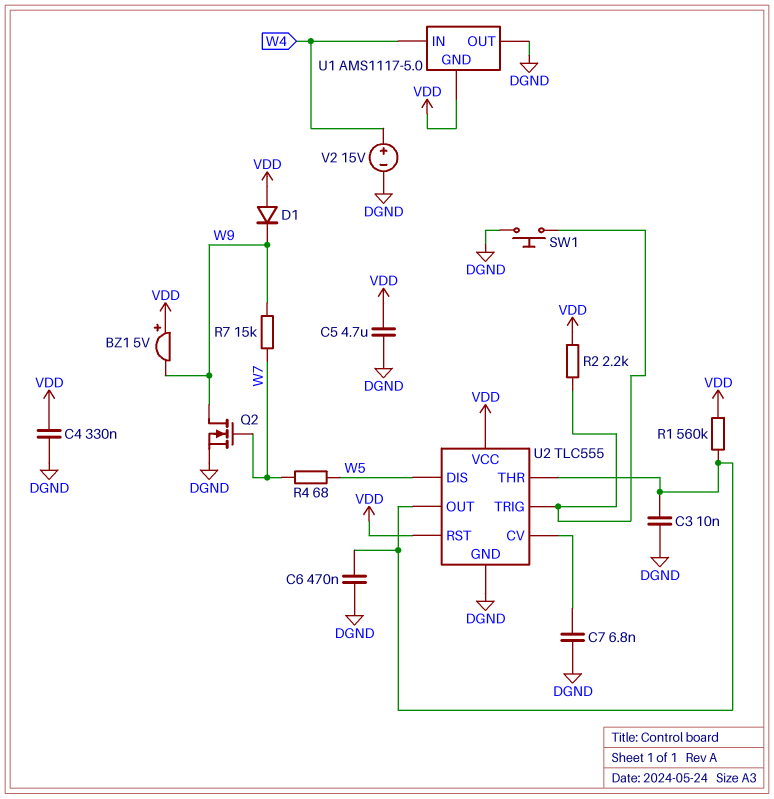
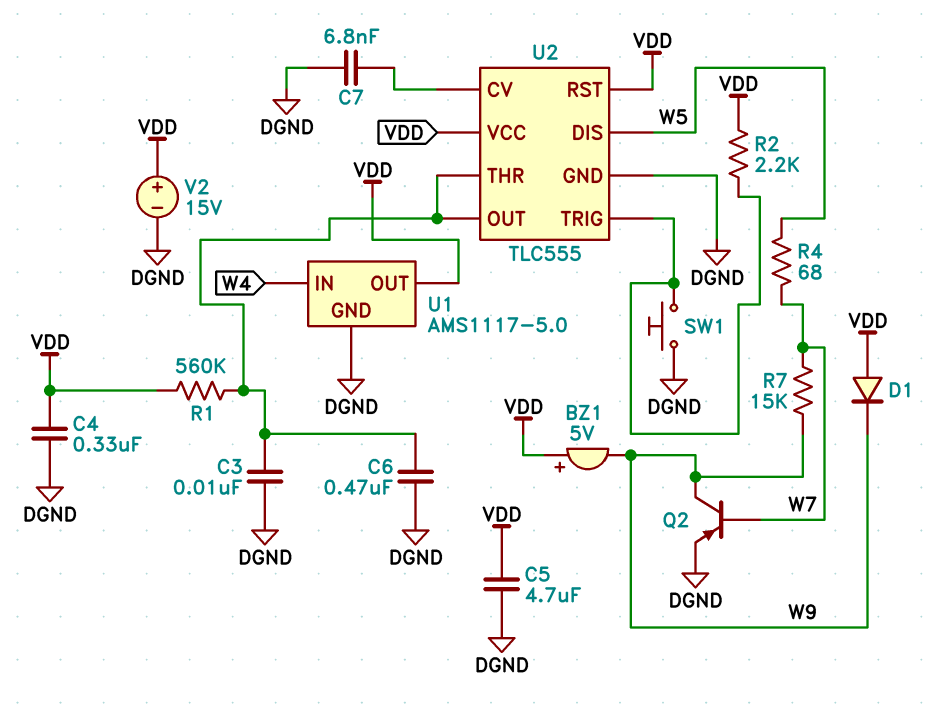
Q2: NMOS (G W7, D W9, S DGND) -> PNP (B W7, C W9, E DGND)
U1 pin GND: VDD -> DGND
U1 pin OUT: DGND -> VDD
V2: 15V (plus W4, minus DGND) -> 15V (plus VDD, minus DGND)

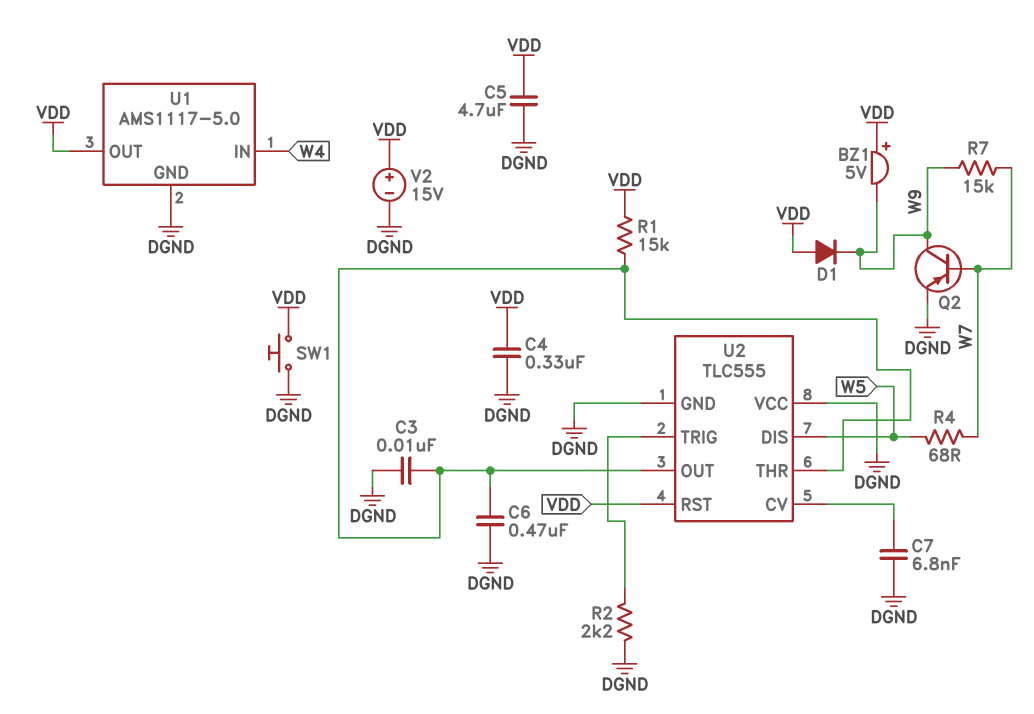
R1: 560k (U2/OUT, VDD) -> 15k (U2/OUT, VDD)
R2: 2.2k (U2/TRIG, VDD) -> 2.2k (DGND, U2/TRIG)
SW1: button (DGND, U2/TRIG) -> button (DGND, VDD)
U2 pin VCC: VDD -> DGND

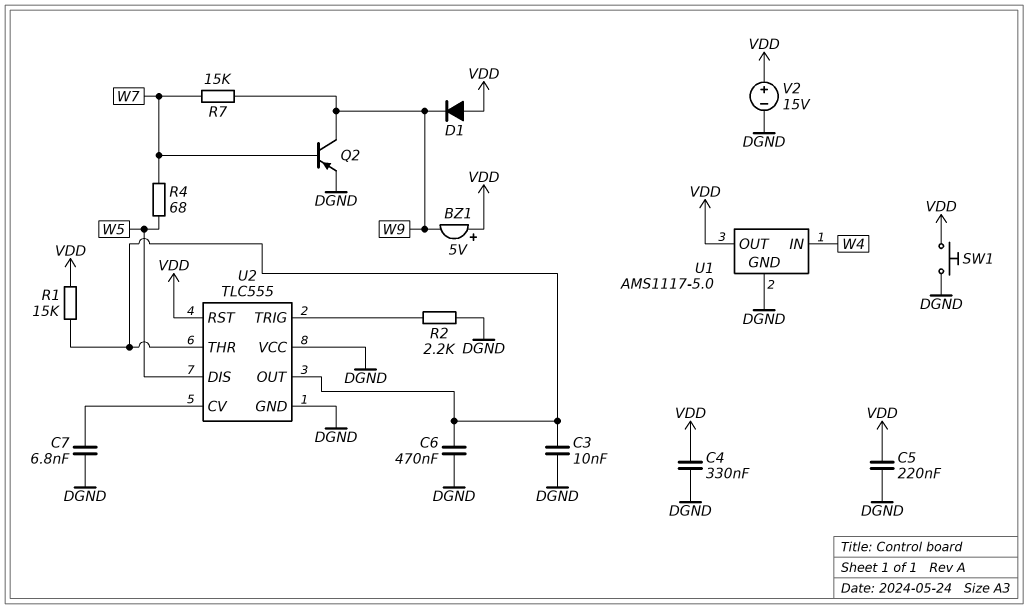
C5: 4.7uF (DGND, VDD) -> 220nF (DGND, VDD)

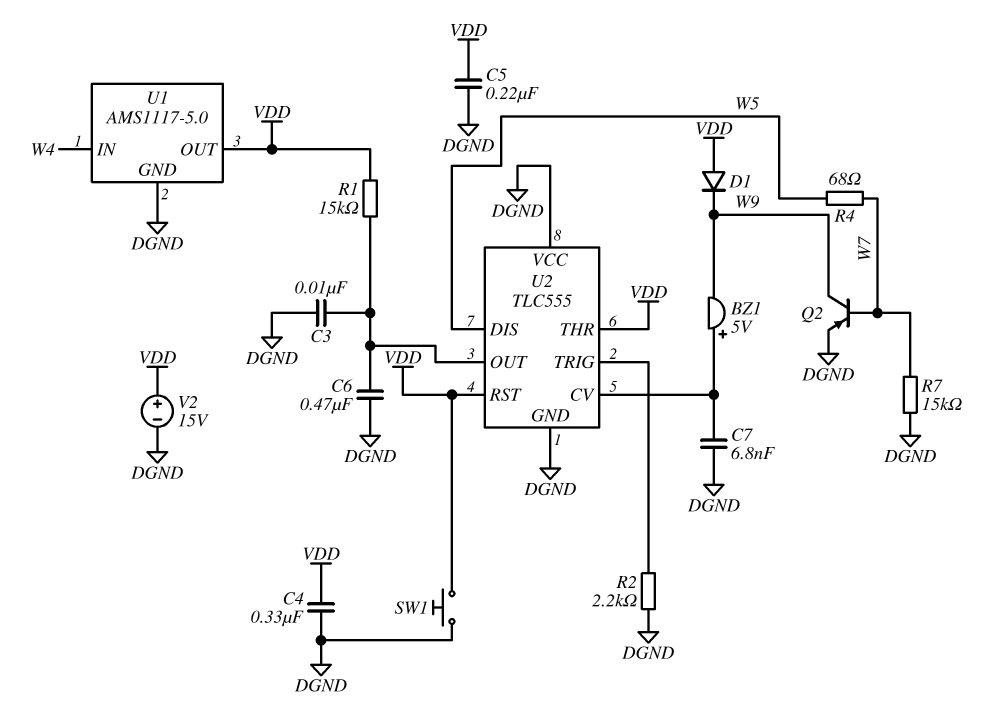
BZ1: buzzer 5V (plus VDD, minus W9) -> buzzer 5V (plus U2/CV, minus W9)
R7: 15k (W7, W9) -> 15k (DGND, W7)
U2 pin THR: U2/OUT -> VDD

